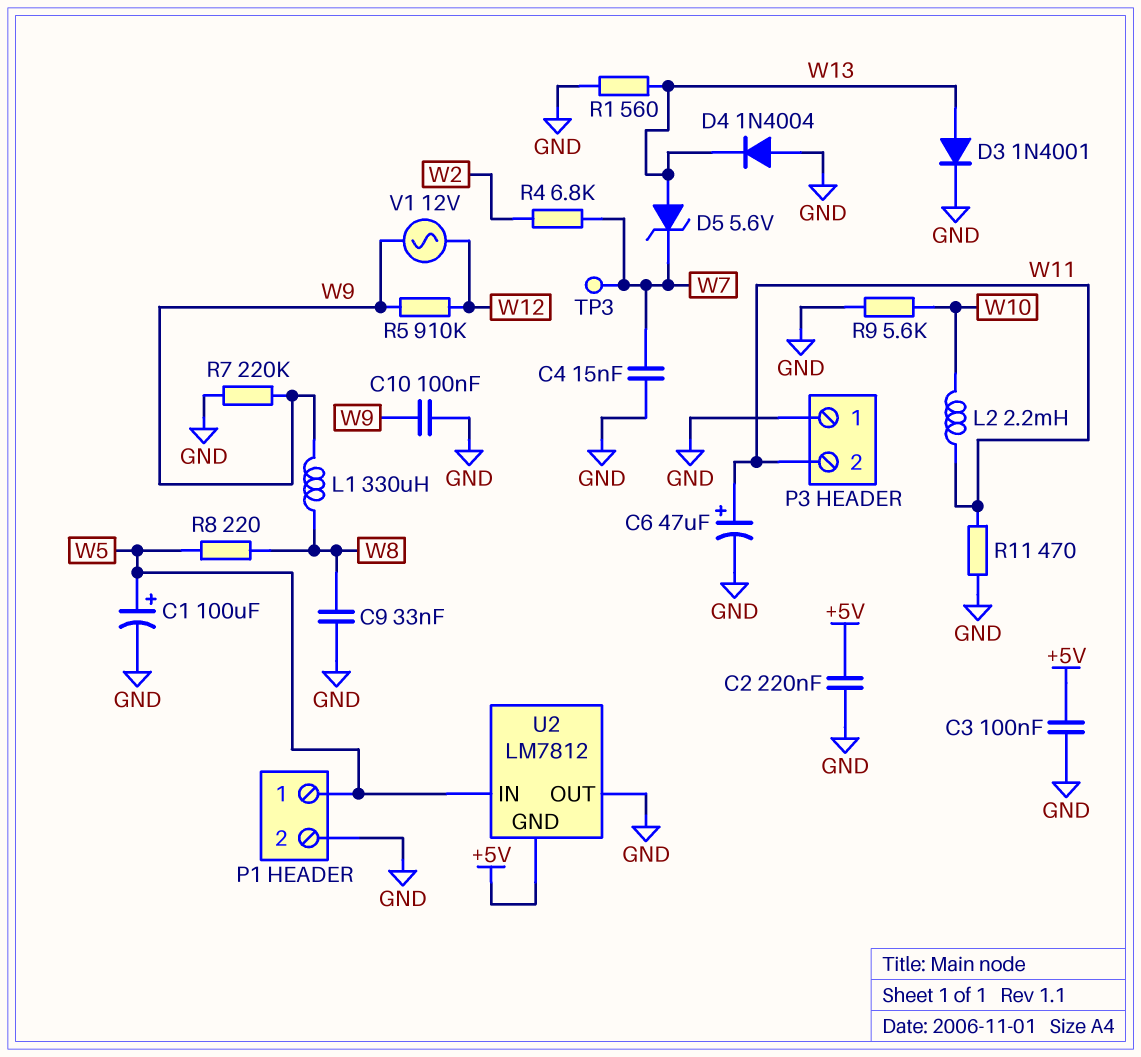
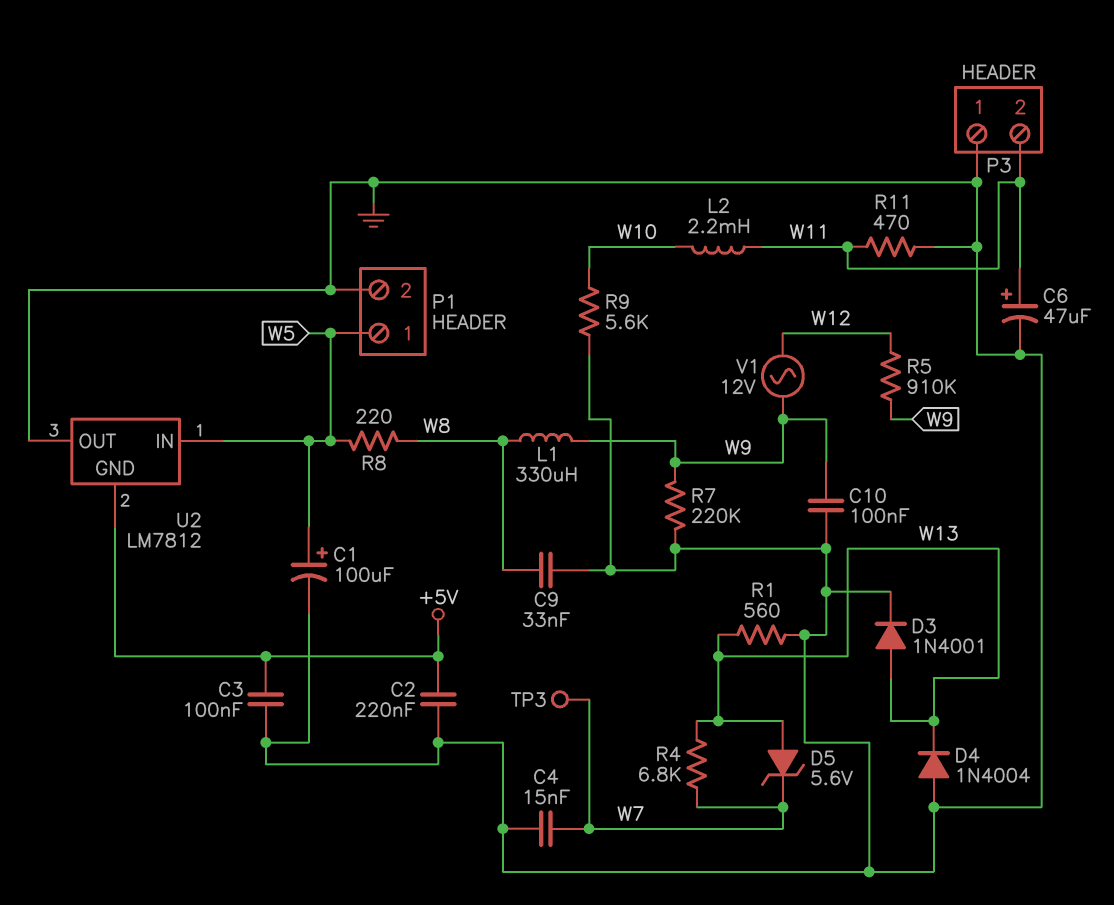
R4: 6.8k (W2, W7) -> 6.8k (W7, W13)

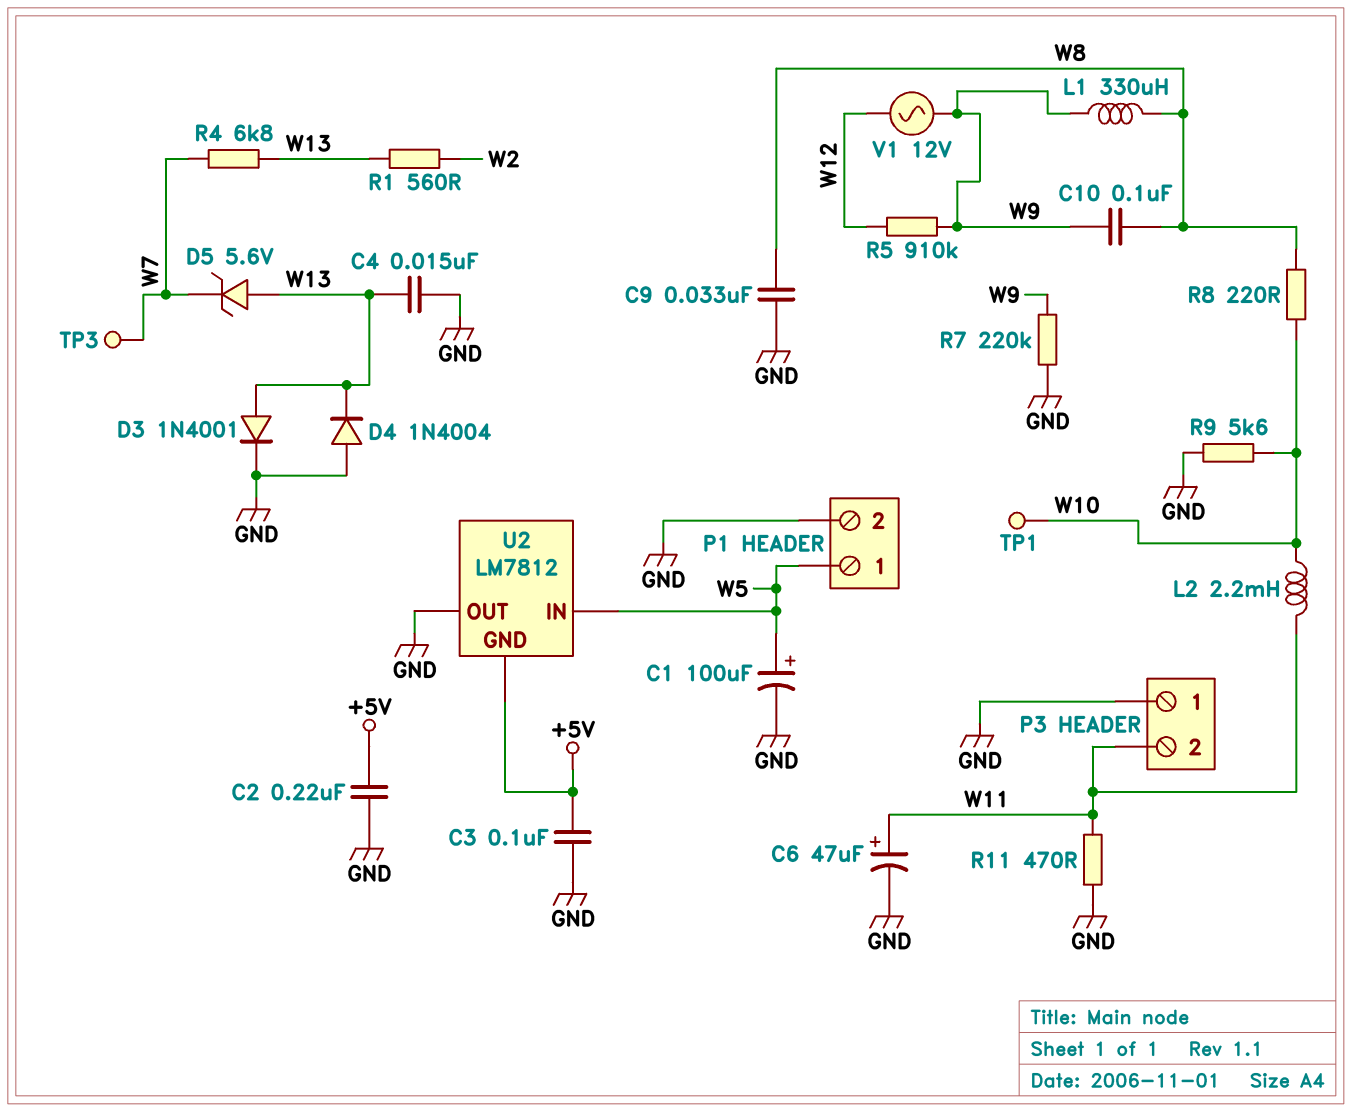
C4: 15nF (GND, W7) -> 15nF (GND, W13)
C10: 100nF (GND, W9) -> 100nF (W8, W9)
R1: 560 (GND, W13) -> 560 (W2, W13)
R8: 220 (W5, W8) -> 220 (W8, W10)
TP1: none -> test point (W10)

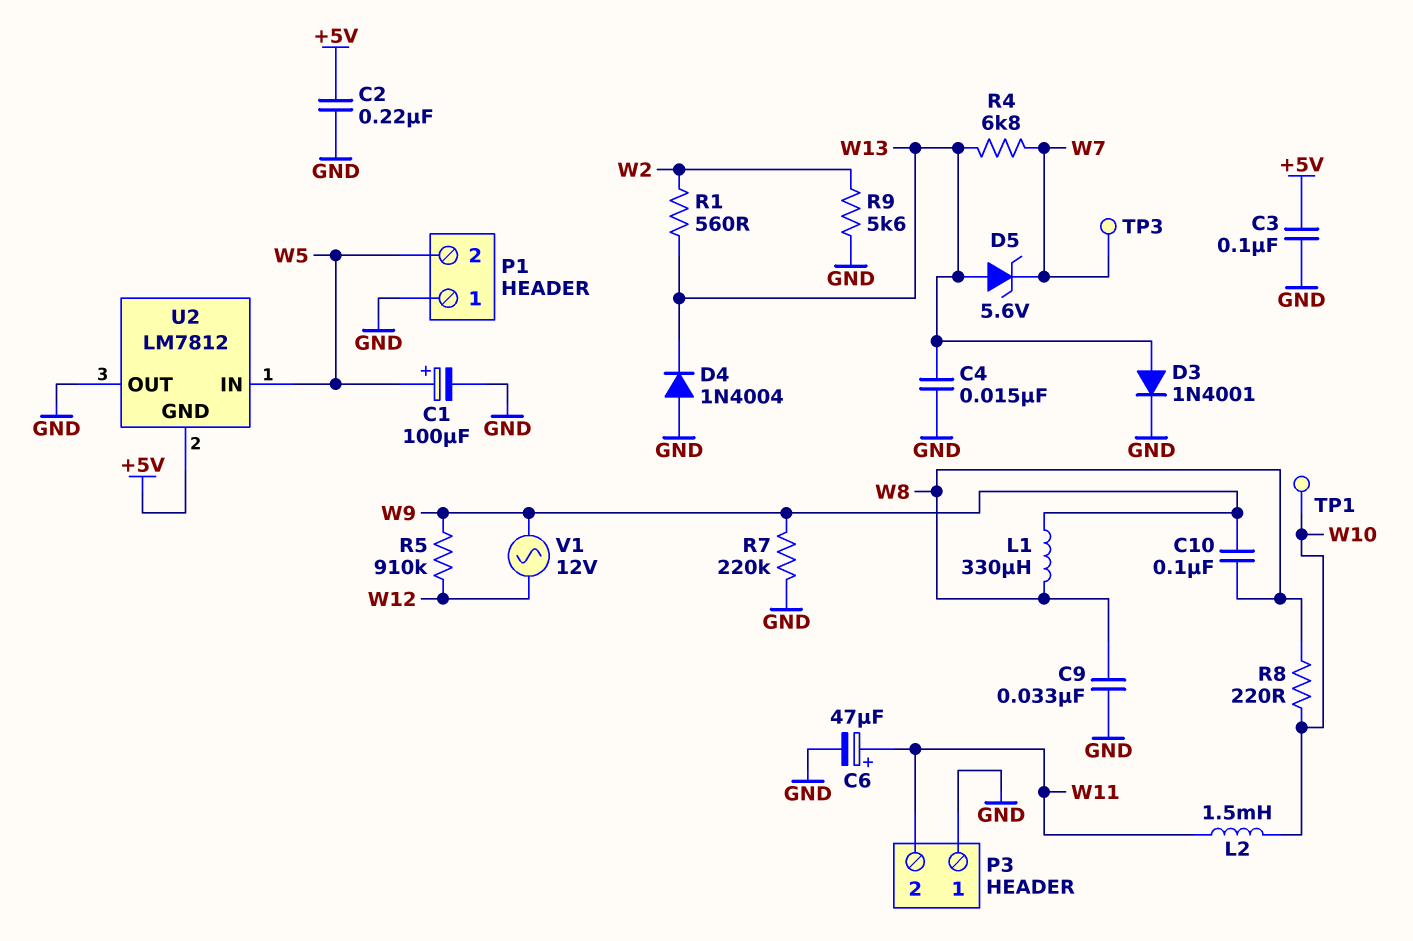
L2: 2.2mH (W10, W11) -> 1.5mH (W10, W11)
P1 pin 1: W5 -> GND
P1 pin 2: GND -> W5
R9: 5.6k (GND, W10) -> 5.6k (GND, W2)
R11: 470 (GND, W11) -> none

